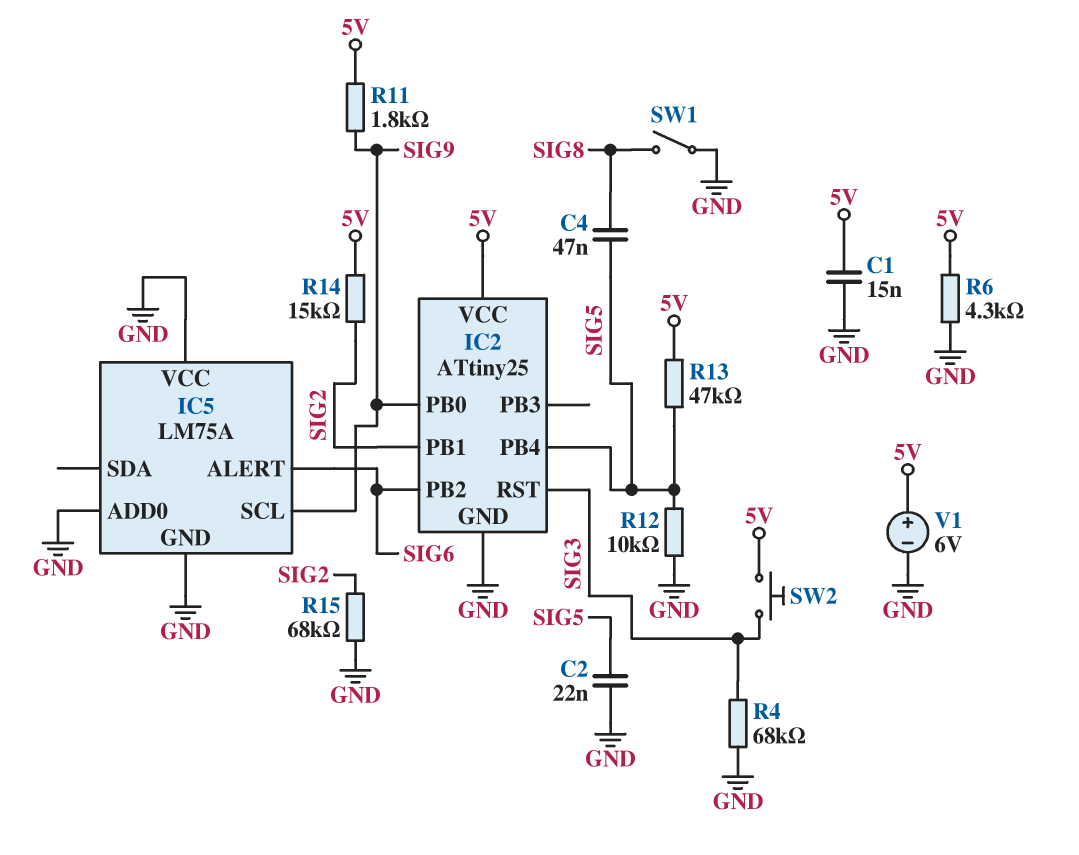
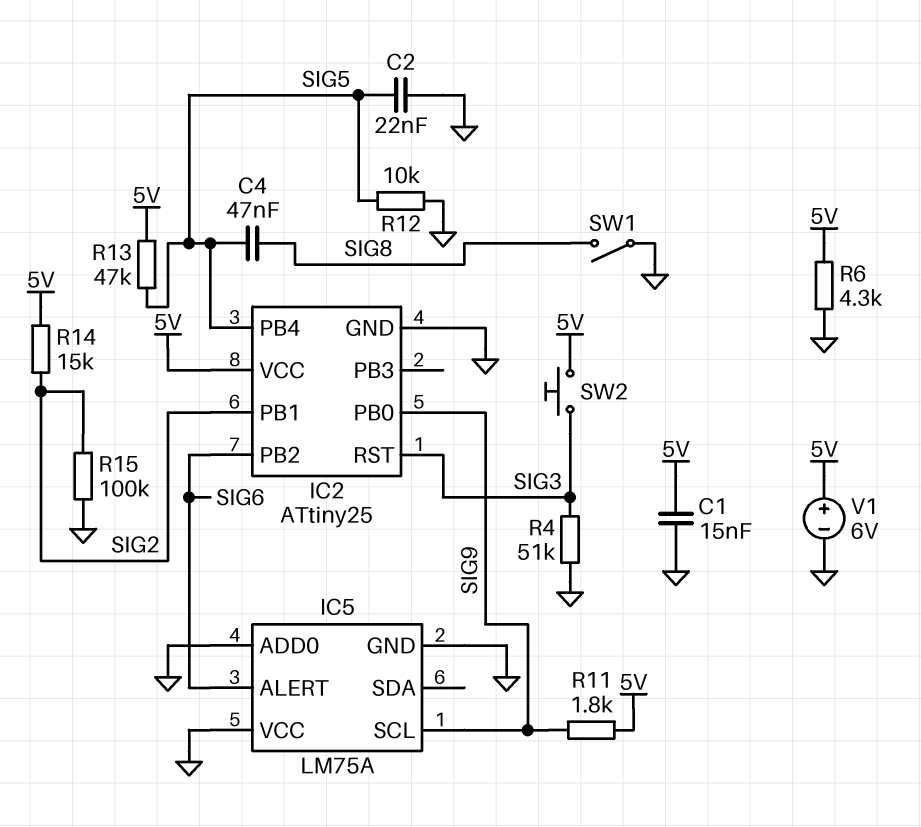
R4: 68k (GND, SIG3) -> 51k (GND, SIG3)
R15: 68k (GND, SIG2) -> 100k (GND, SIG2)

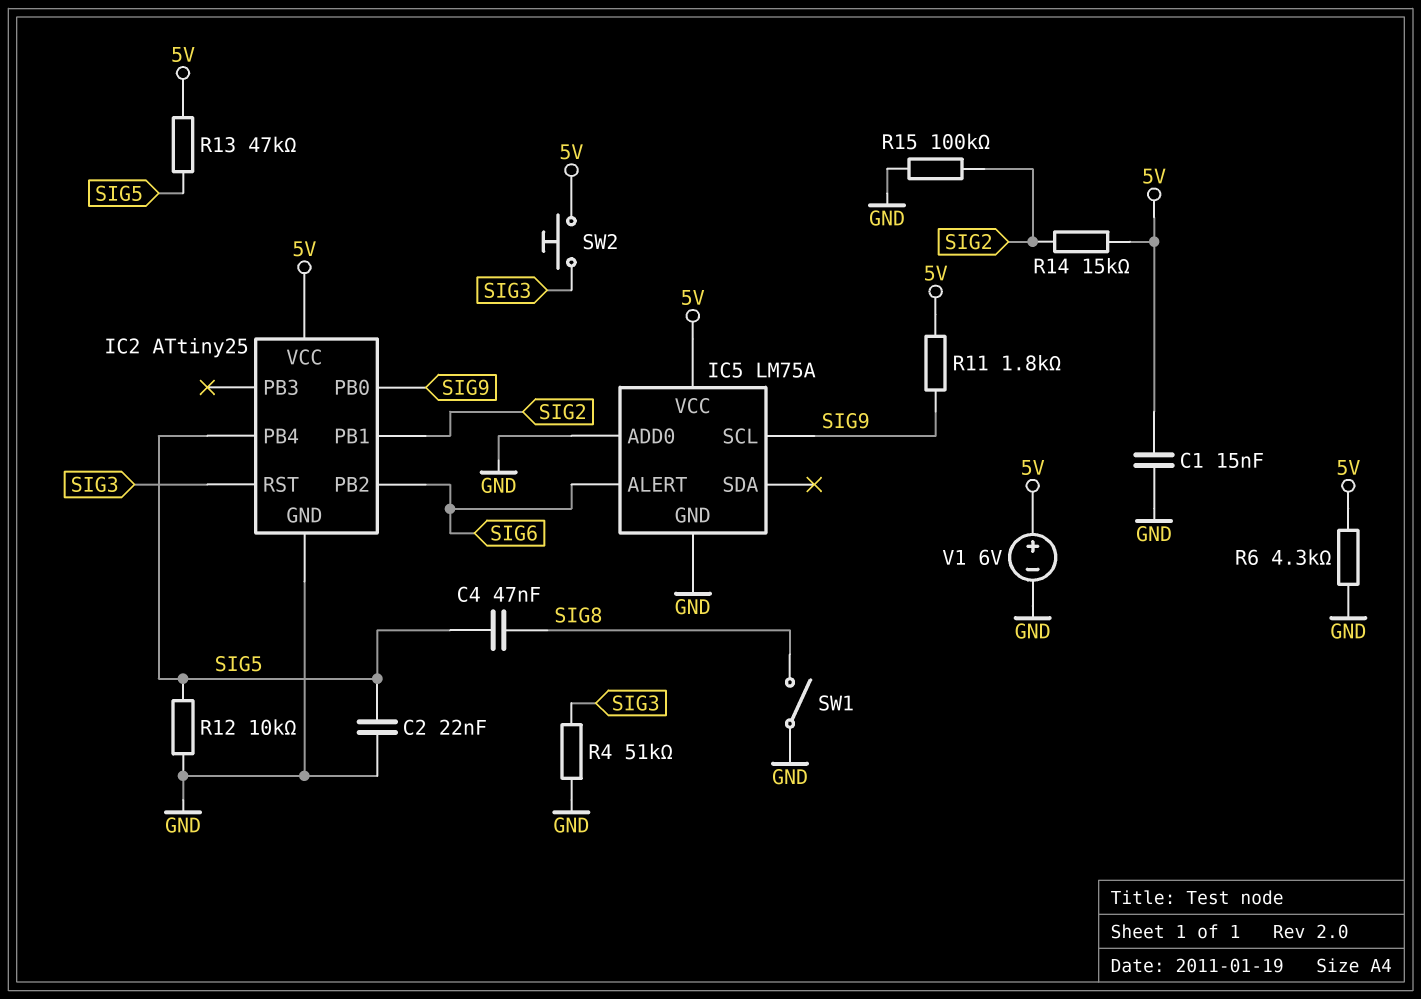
IC5 pin VCC: GND -> 5V

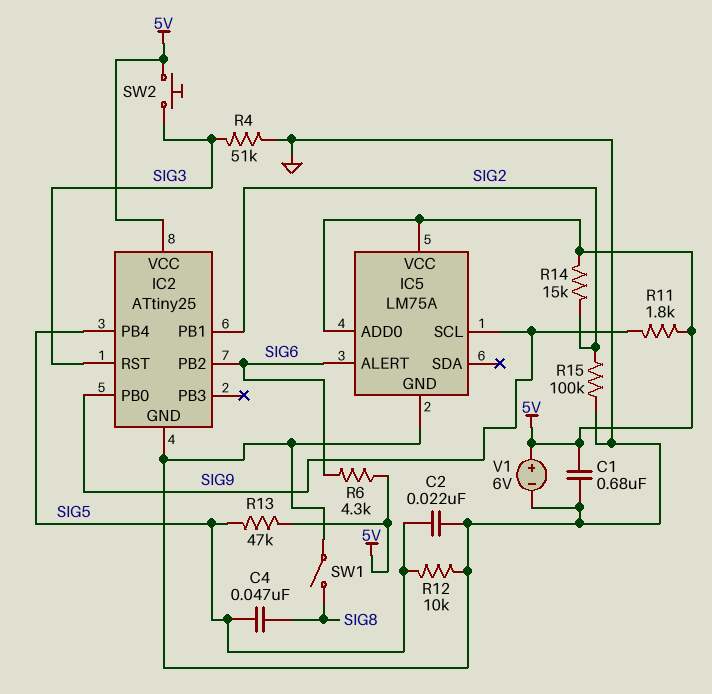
C1: 15nF (5V, GND) -> 680nF (5V, GND)
IC5 pin ADD0: GND -> 5V
R6: 4.3k (5V, GND) -> 4.3k (5V, SIG6)

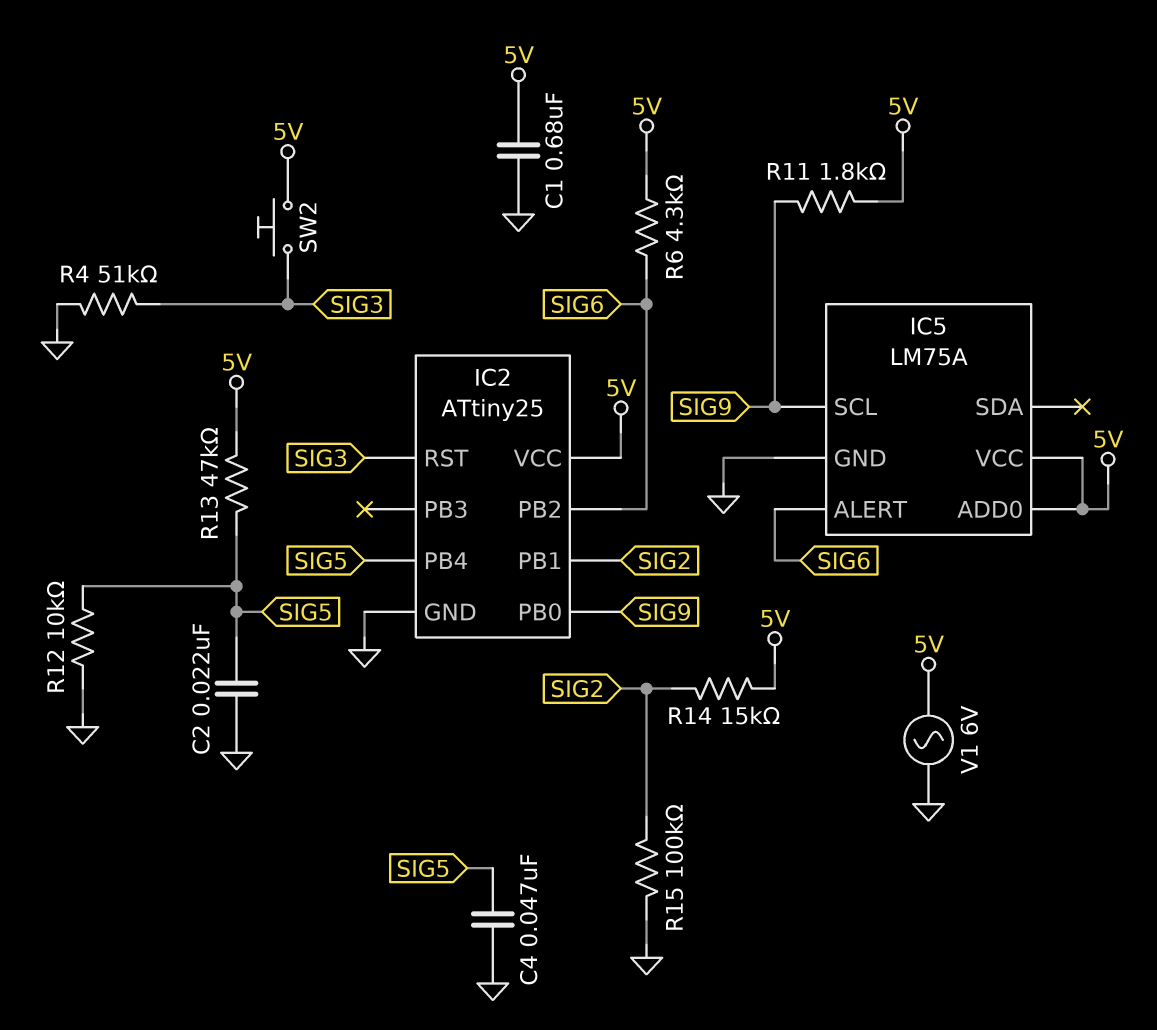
C4: 47nF (SIG5, SIG8) -> 47nF (GND, SIG5)
SW1: switch (GND, SIG8) -> none
V1: 6V (plus 5V, minus GND) -> AC 6V (5V, GND)

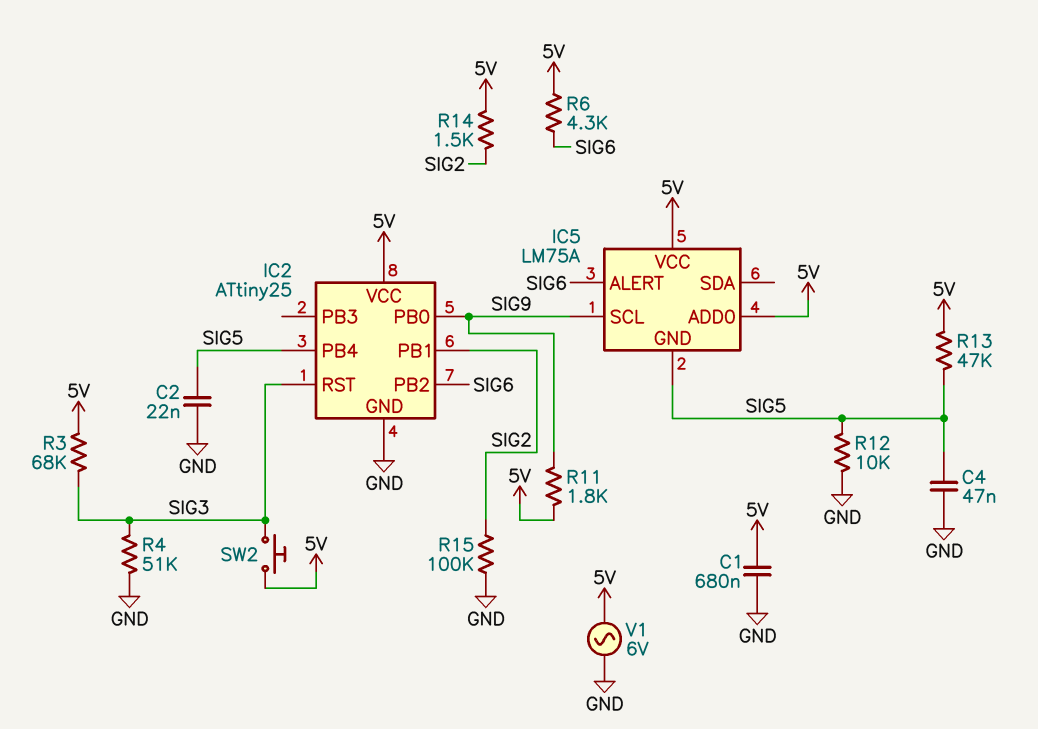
IC5 pin GND: GND -> SIG5
R3: none -> 68k (5V, SIG3)
R14: 15k (5V, SIG2) -> 1.5k (5V, SIG2)

